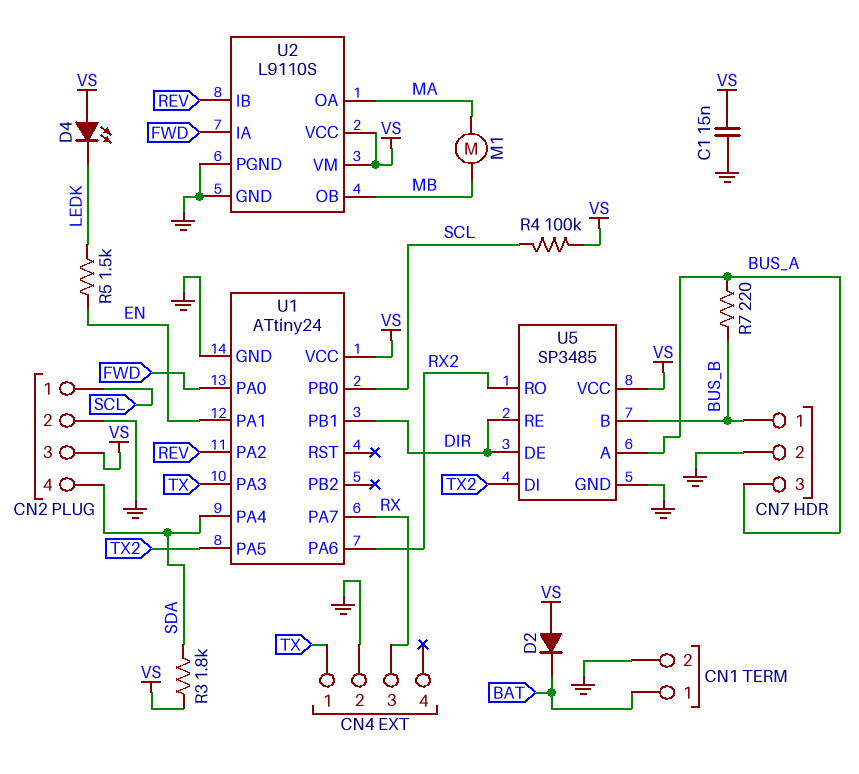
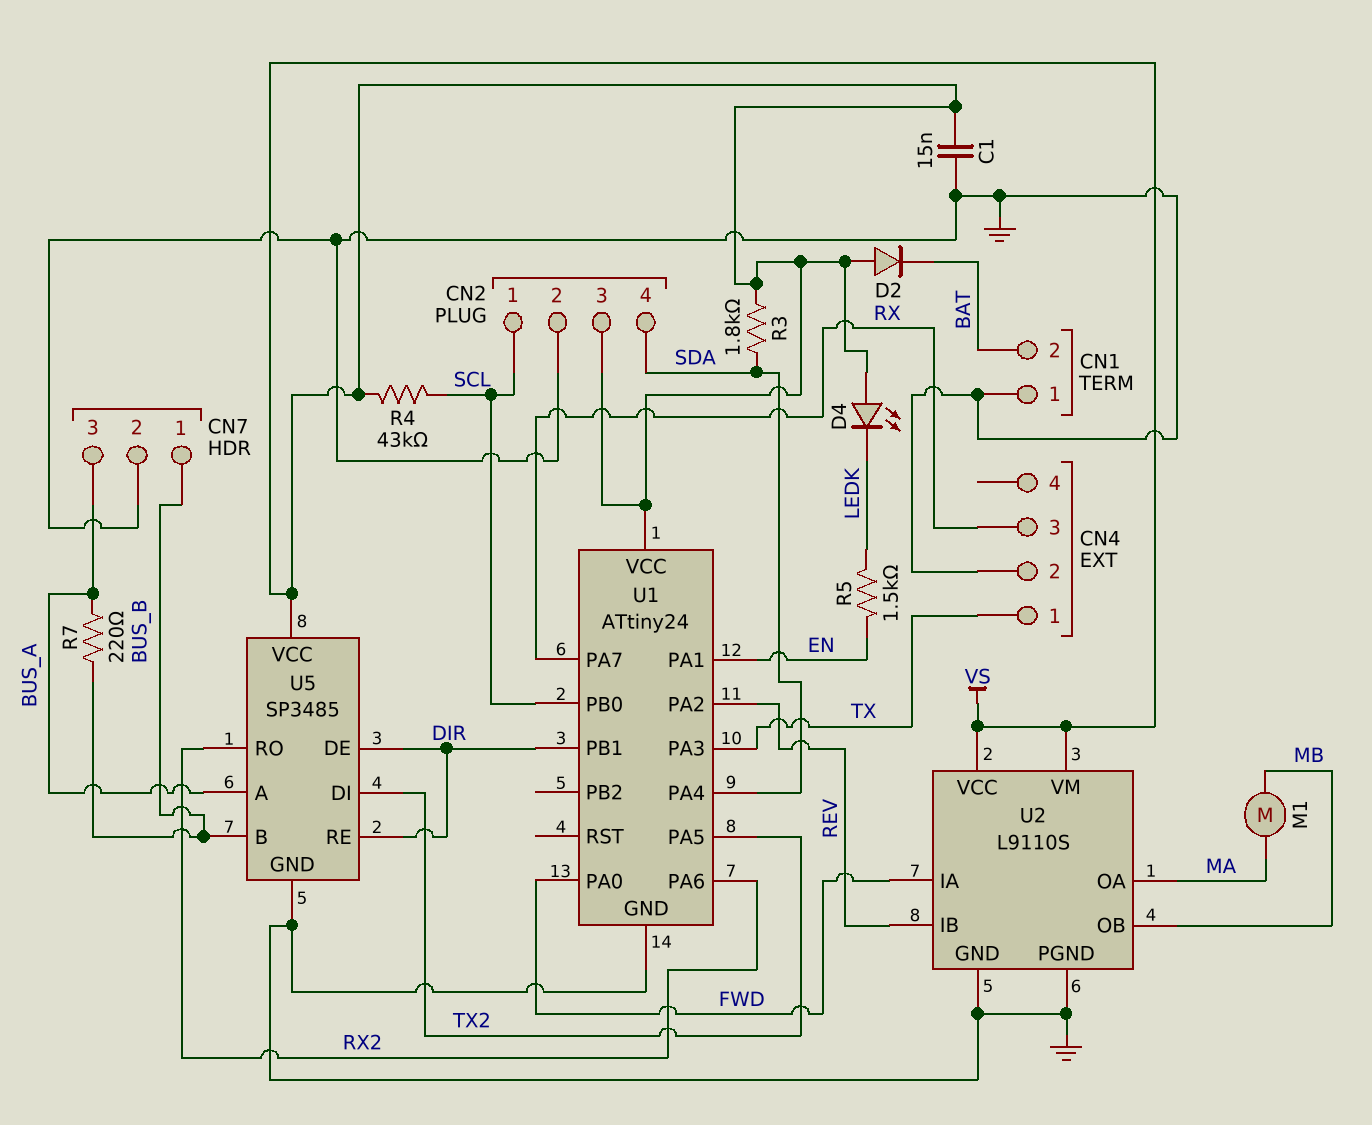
CN1 pin 1: BAT -> GND
CN1 pin 2: GND -> BAT
R4: 100k (SCL, VS) -> 43k (SCL, VS)

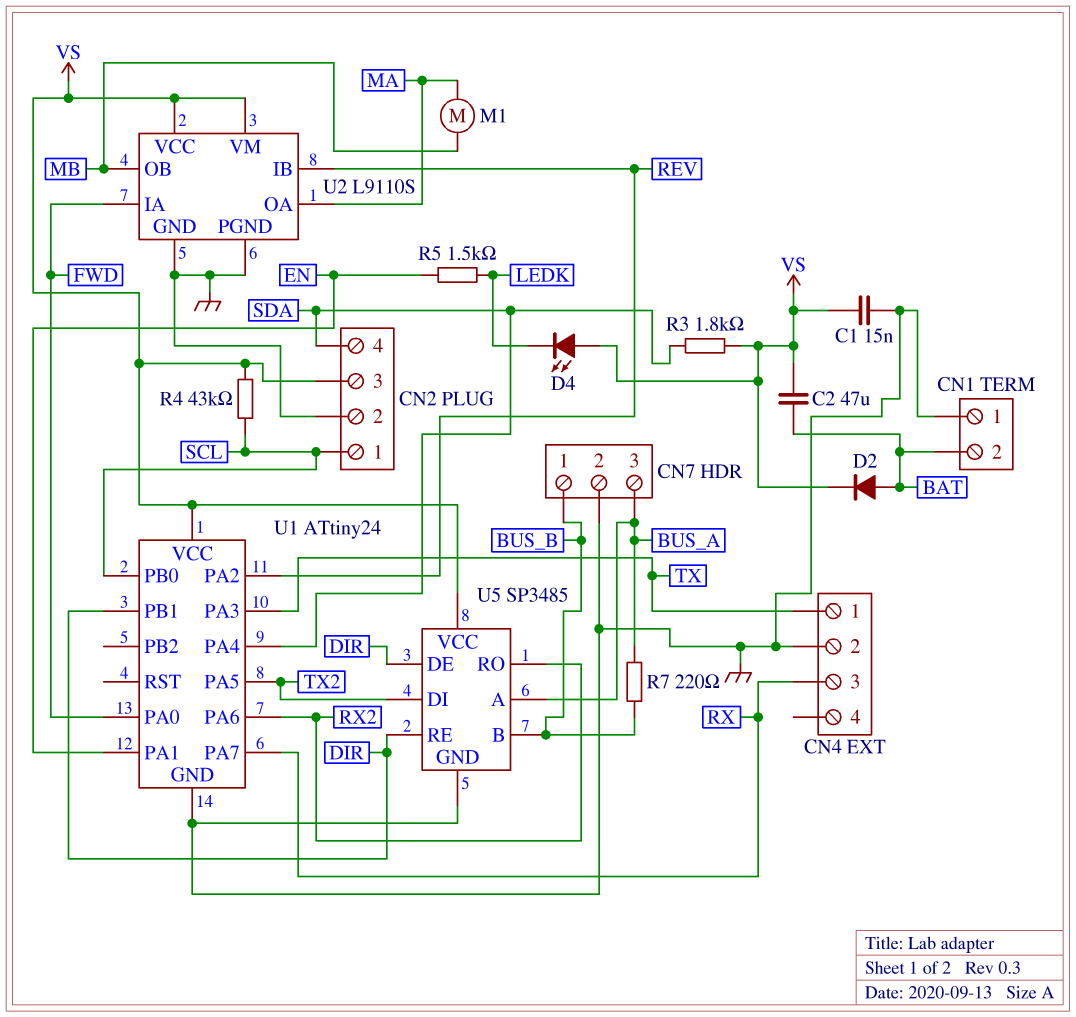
C2: none -> 47uF (BAT, VS)
D2: diode (A VS, K BAT) -> diode (A BAT, K VS)

